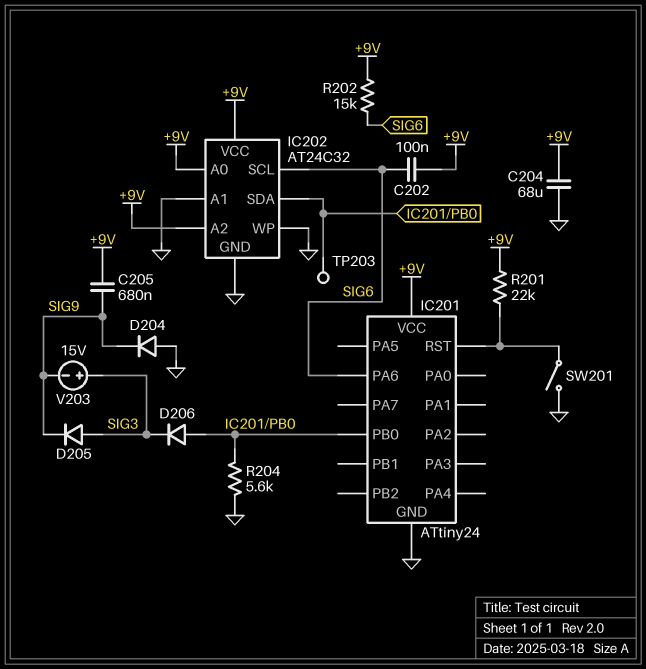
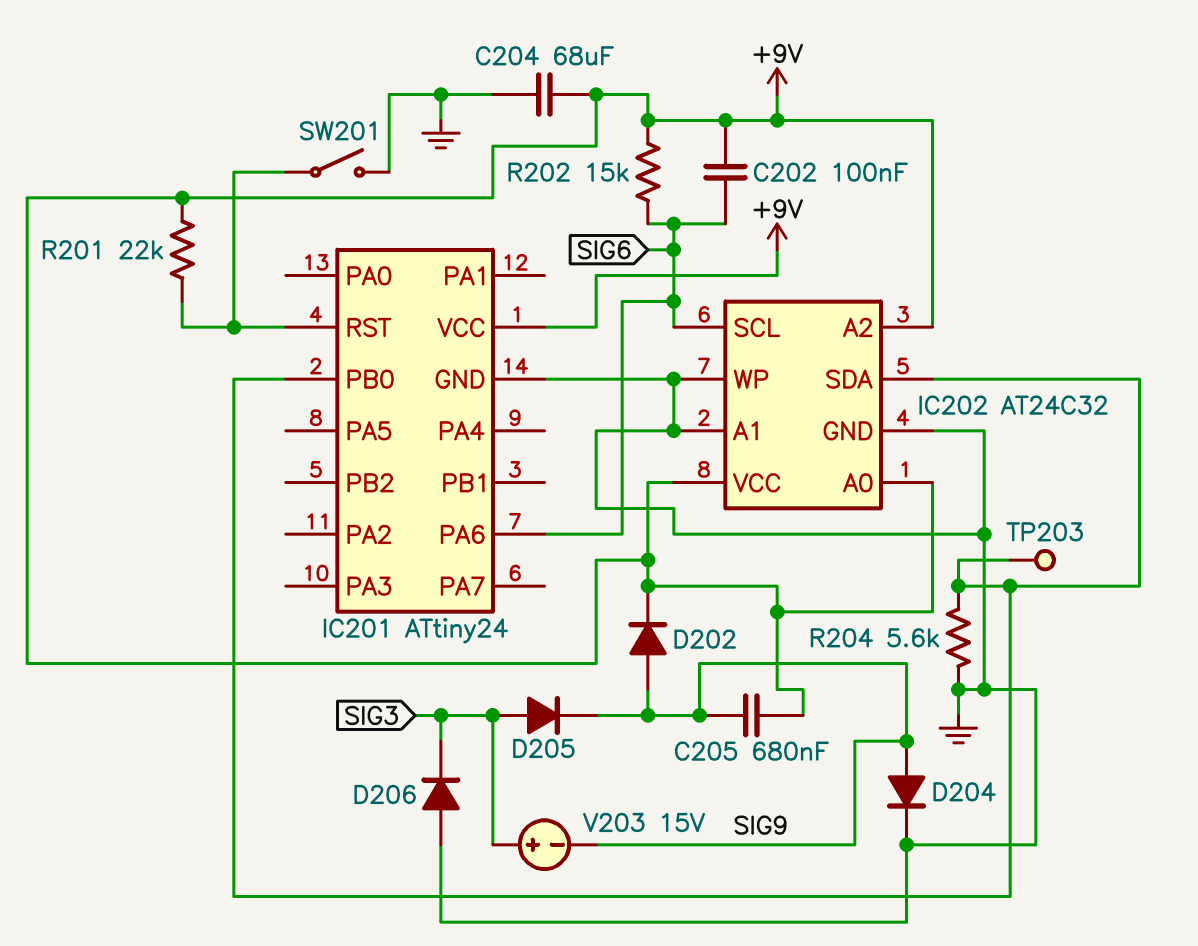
D202: none -> diode (A SIG9, K +9V)
D204: diode (A GND, K SIG9) -> diode (A SIG9, K GND)
D206: diode (A IC201/PB0, K SIG3) -> diode (A GND, K SIG3)

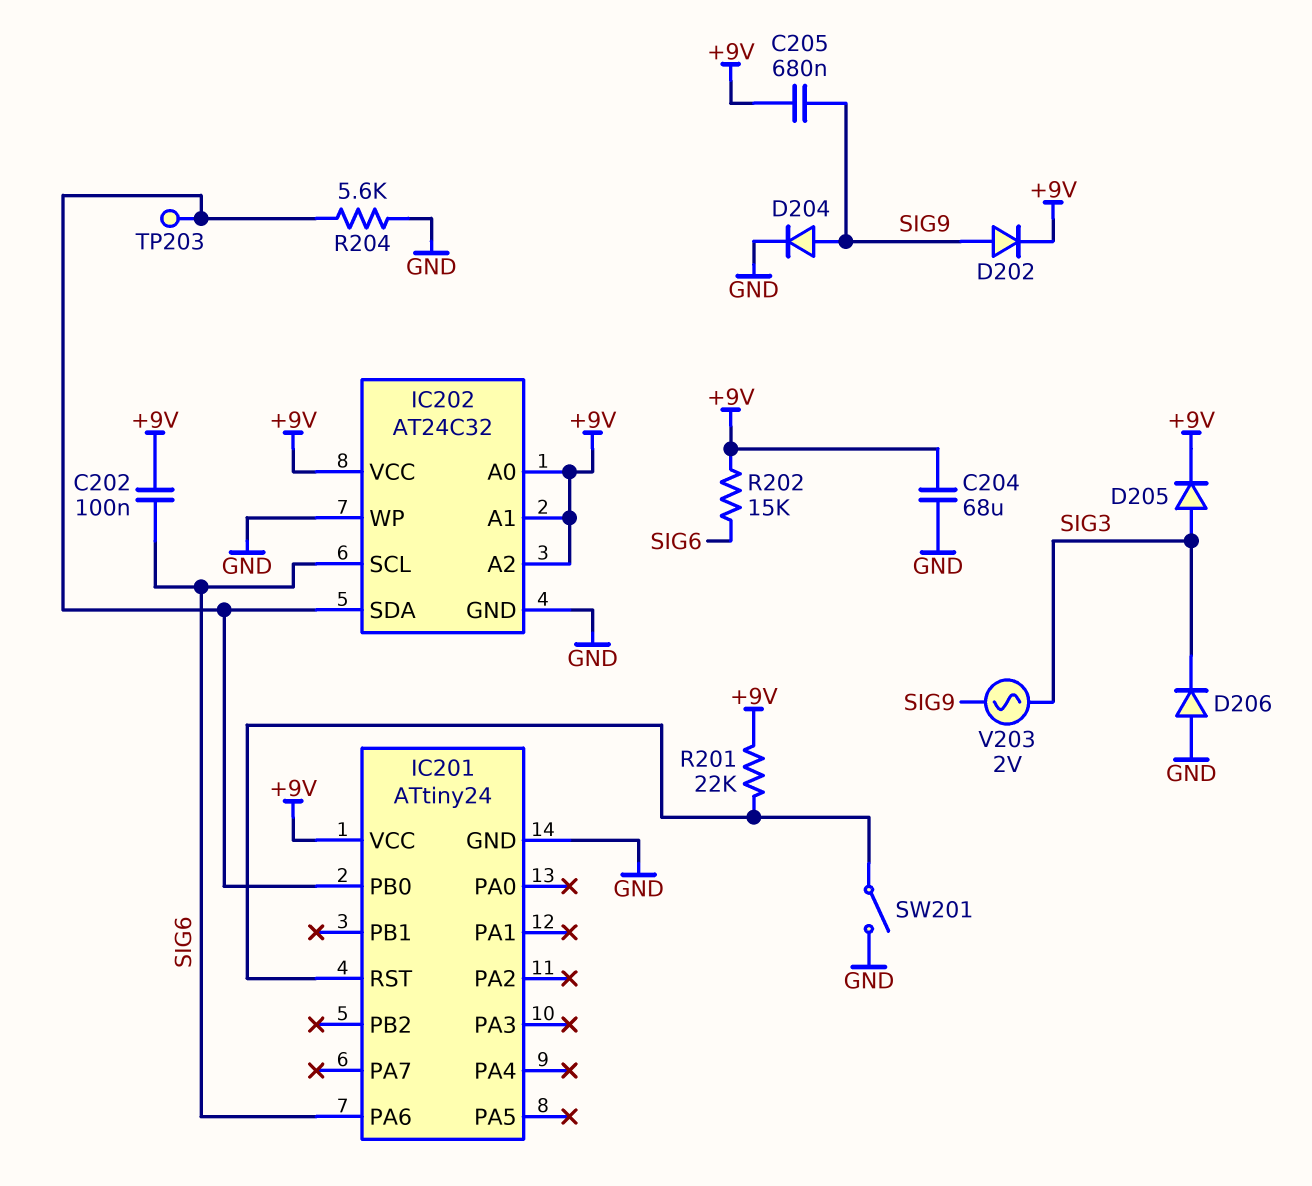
D205: diode (A SIG3, K SIG9) -> diode (A SIG3, K +9V)
IC202 pin A1: GND -> +9V
V203: 15V (plus SIG3, minus SIG9) -> AC 2V (SIG3, SIG9)

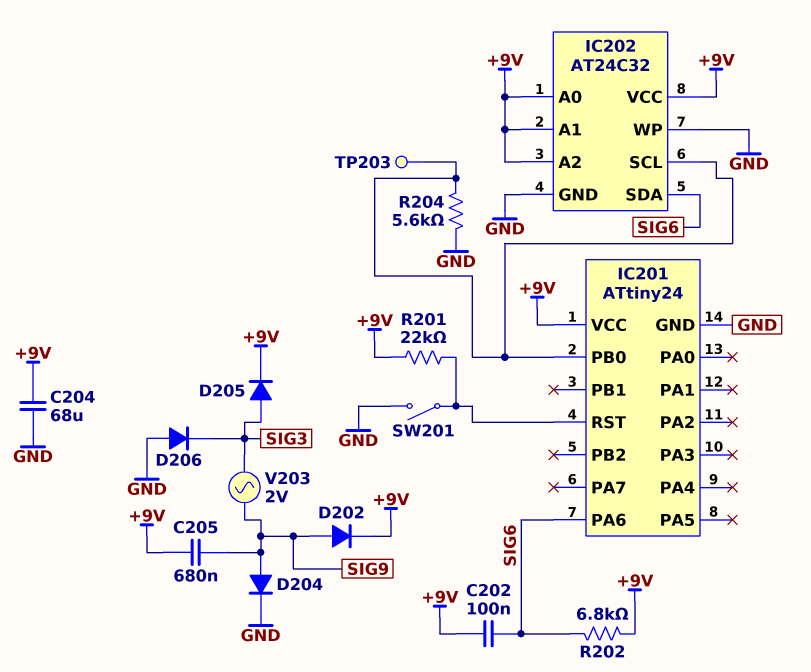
IC202 pin SCL: SIG6 -> IC201/PB0
IC202 pin SDA: IC201/PB0 -> SIG6
R202: 15k (+9V, SIG6) -> 6.8k (+9V, SIG6)

